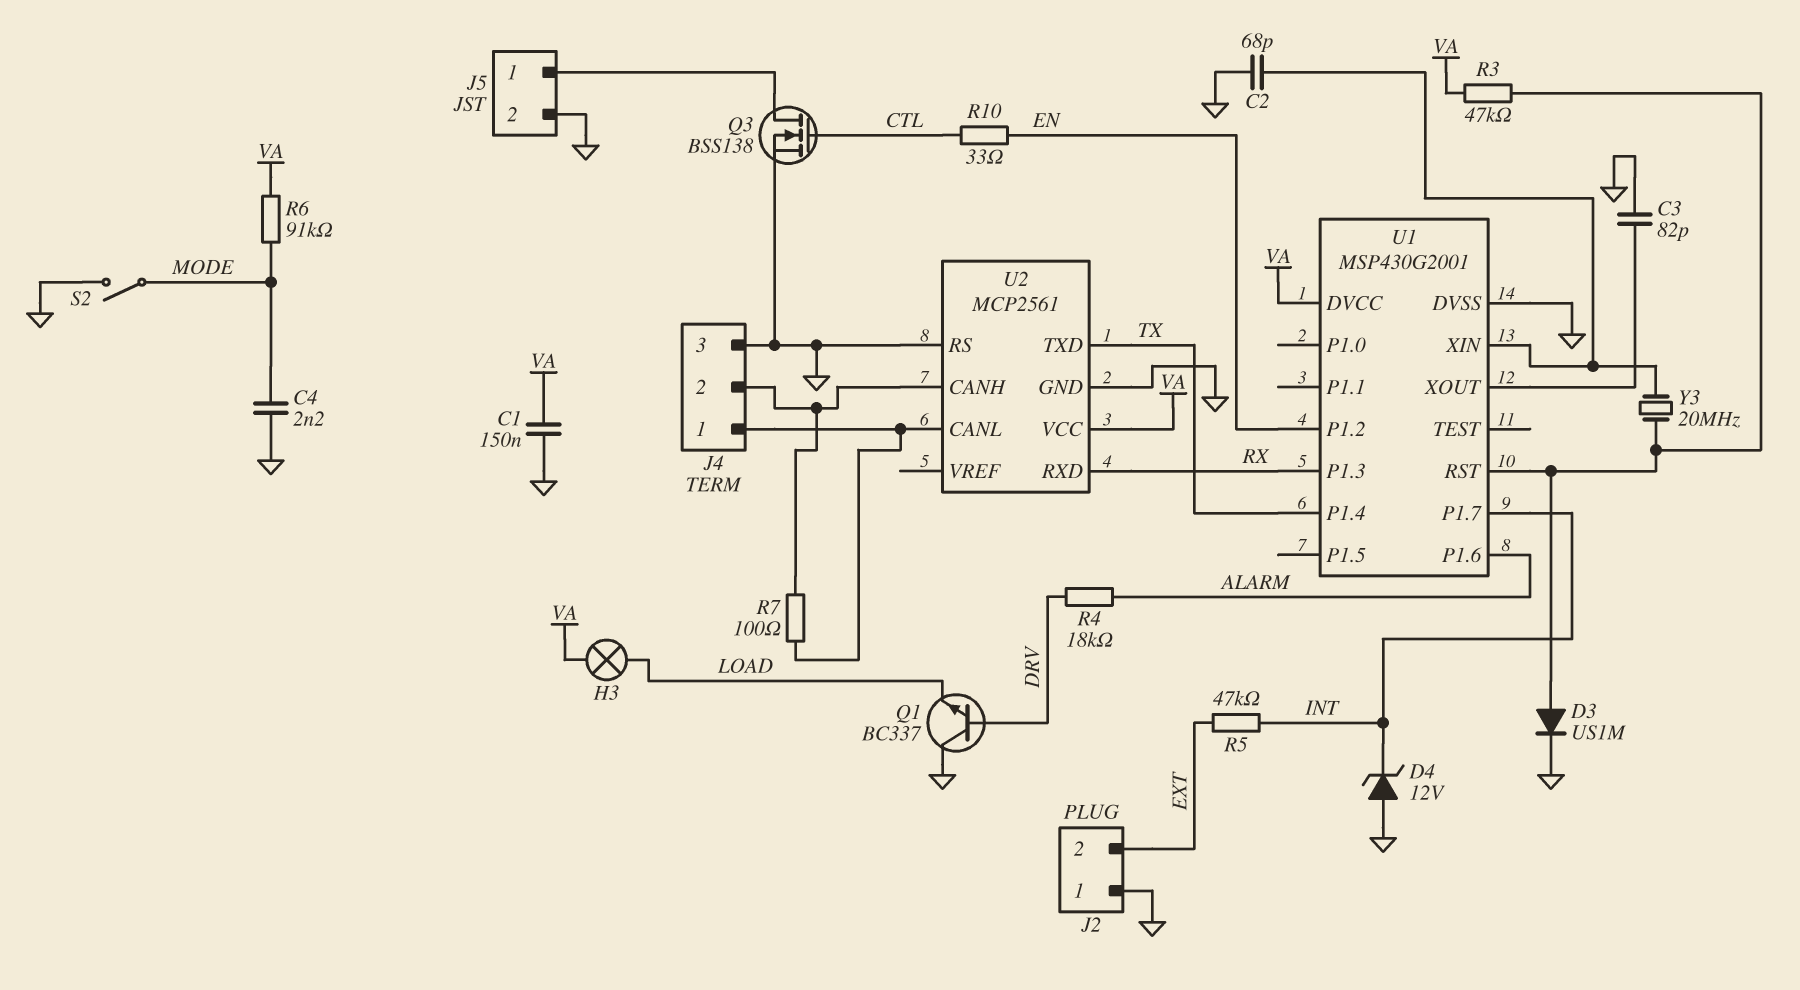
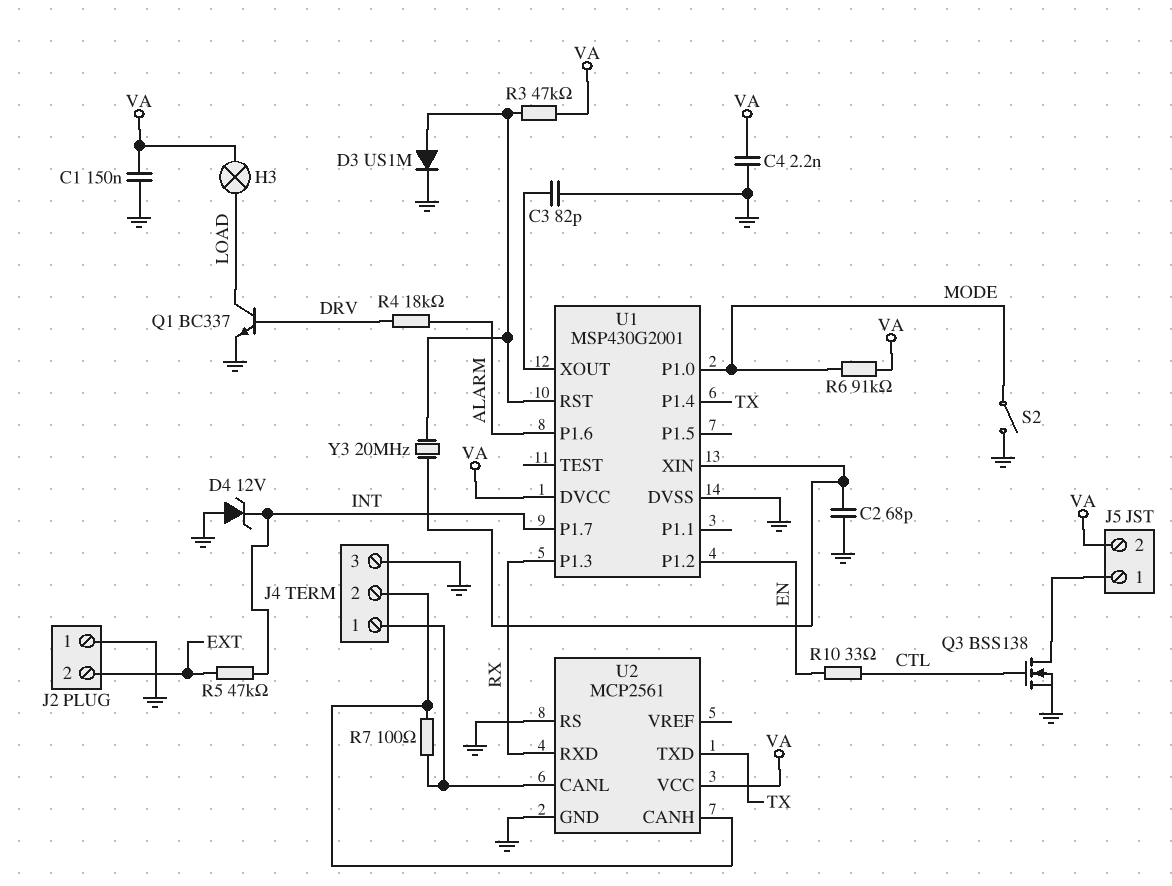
C4: 2.2nF (GND, MODE) -> 2.2nF (GND, VA)
J5 pin 2: GND -> VA
Q1: NPN BC337 (B DRV, C GND, E LOAD) -> NPN BC337 (B DRV, C LOAD, E GND)
U1 pin P1.0: none -> MODE

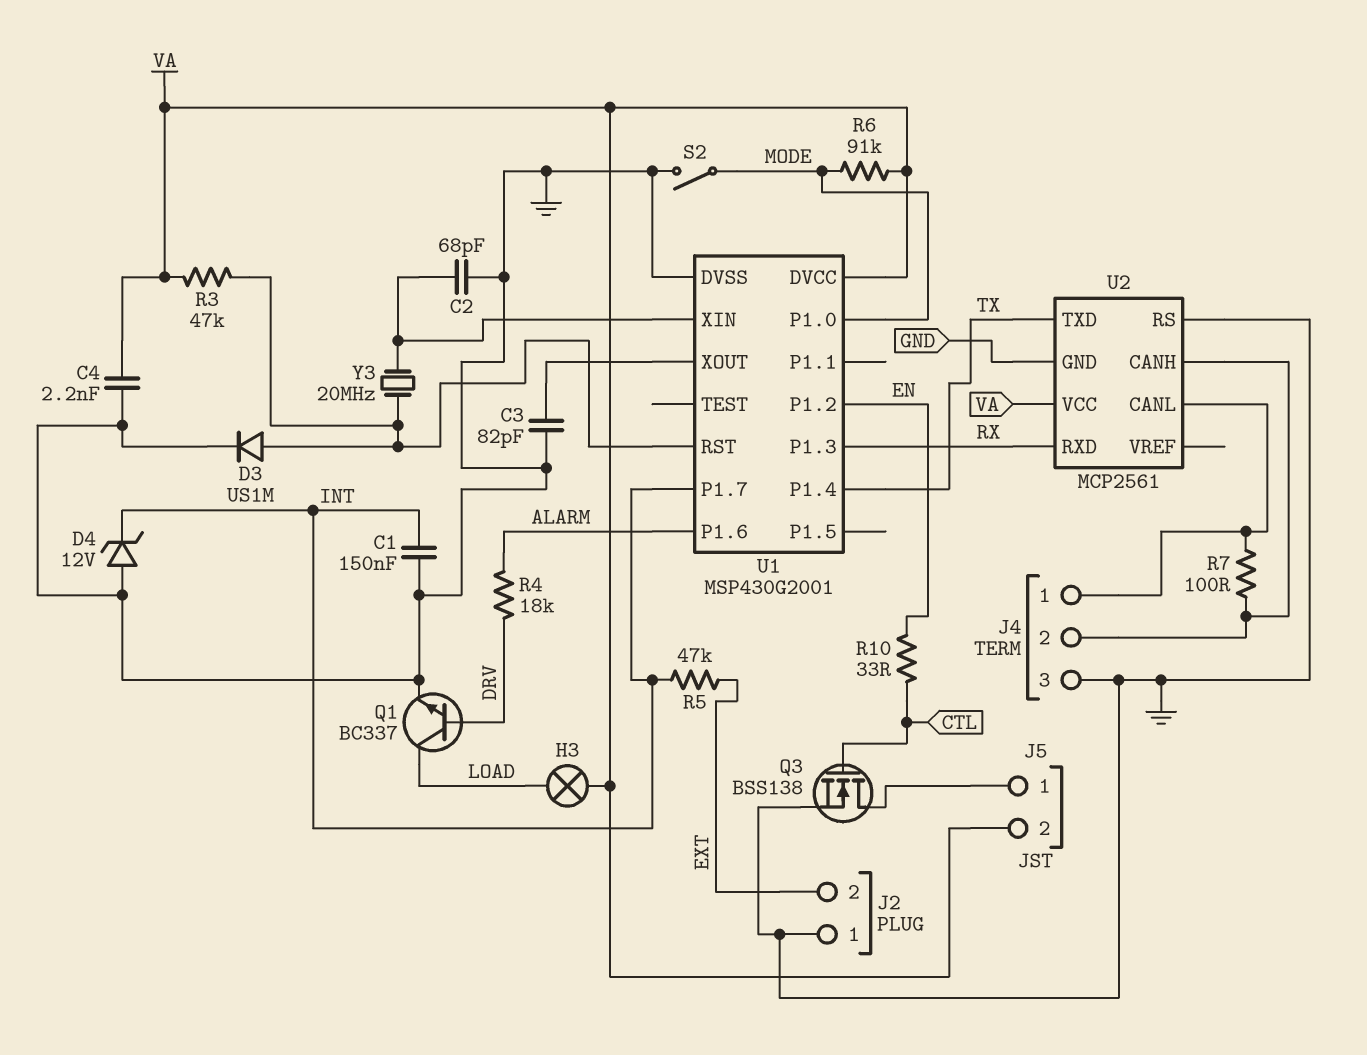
C1: 150nF (GND, VA) -> 150nF (GND, INT)

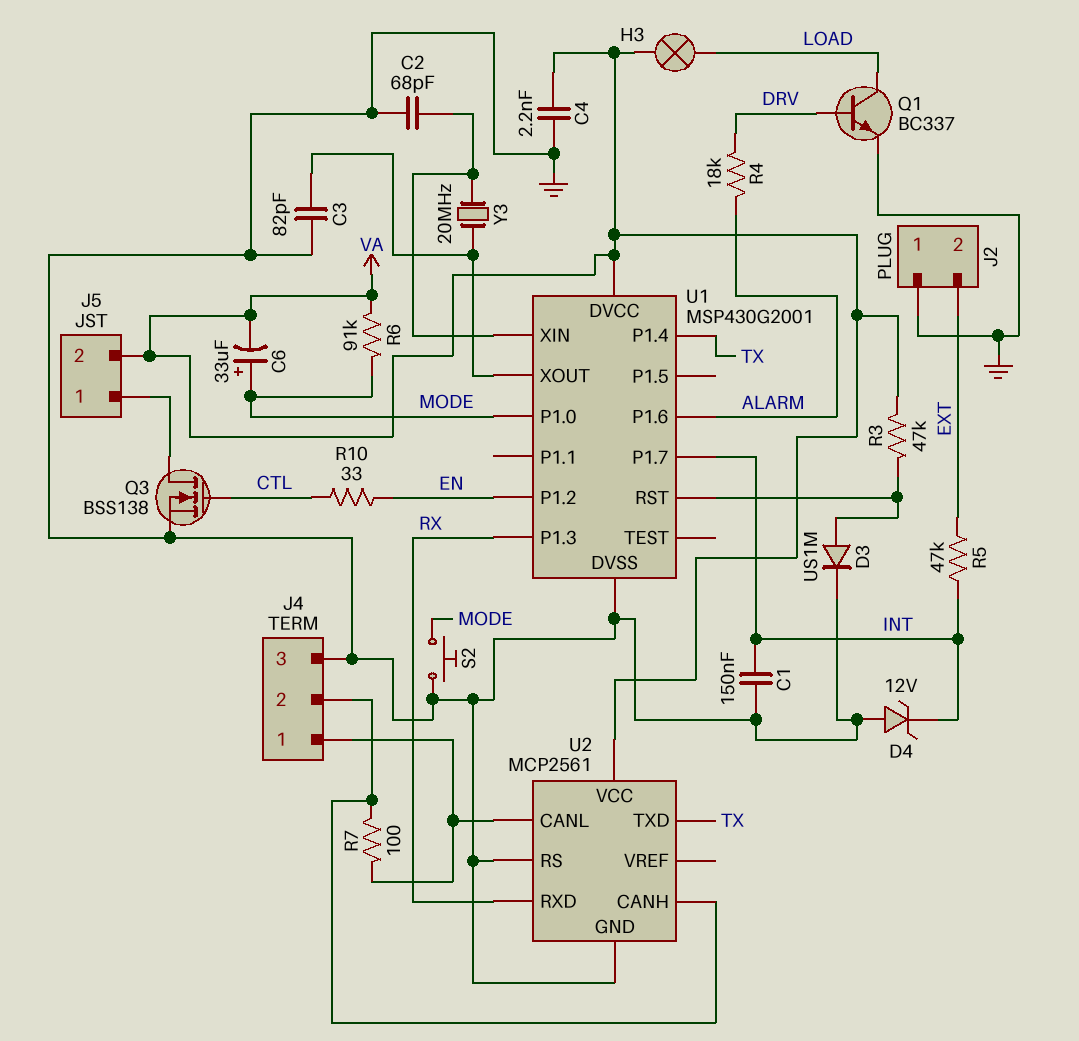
C6: none -> 33uF (plus MODE, minus VA)
S2: switch (GND, MODE) -> button (GND, MODE)
Y3: 20MHz (U1/RST, U1/XIN) -> 20MHz (U1/XIN, U1/XOUT)

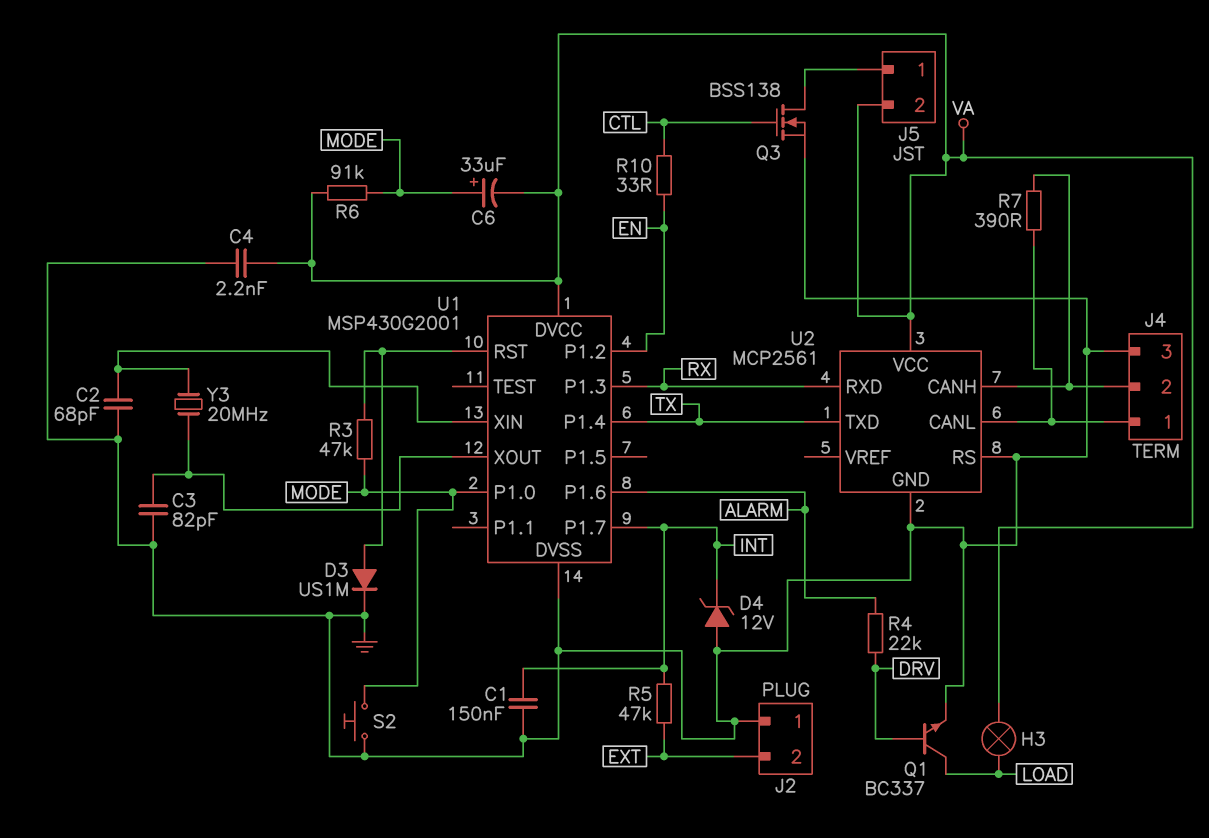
R3: 47k (U1/RST, VA) -> 47k (MODE, U1/RST)
R4: 18k (ALARM, DRV) -> 22k (ALARM, DRV)
R7: 100 (J4/1, J4/2) -> 390 (J4/1, J4/2)

